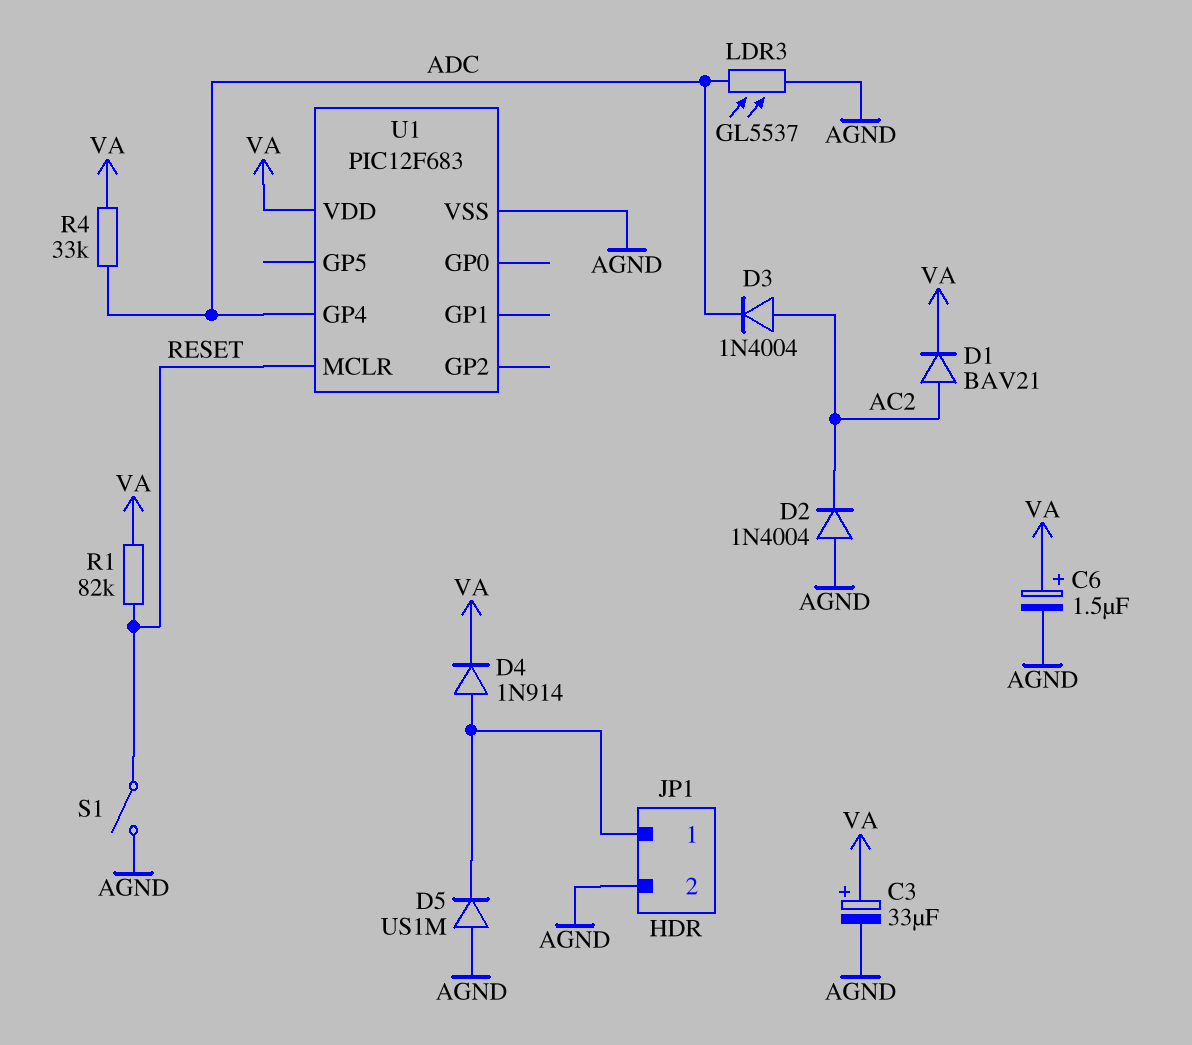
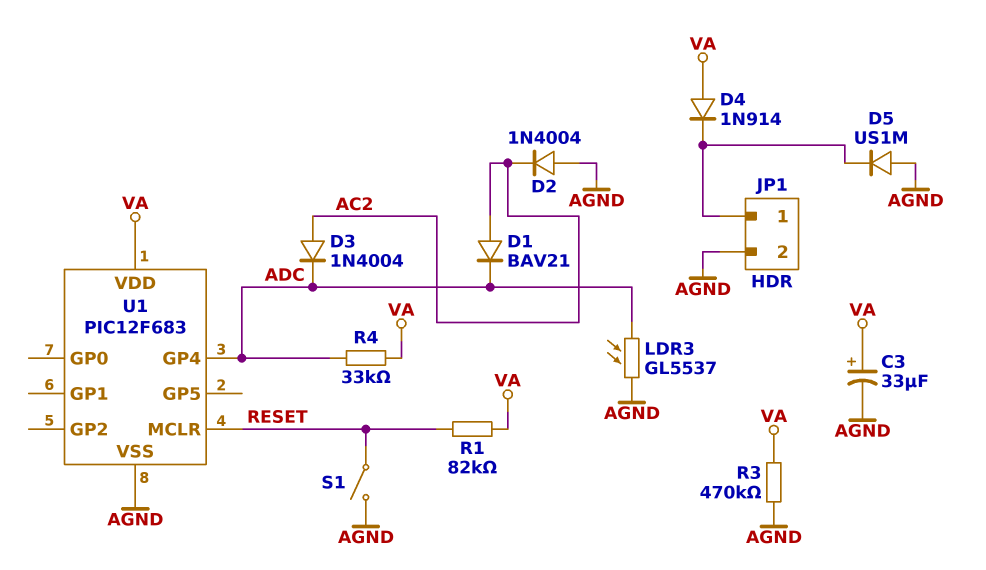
C6: 1.5uF (plus VA, minus AGND) -> none
D1: diode BAV21 (A AC2, K VA) -> diode BAV21 (A AC2, K ADC)
D4: diode 1N914 (A JP1/1, K VA) -> diode 1N914 (A VA, K JP1/1)
R3: none -> 470k (AGND, VA)

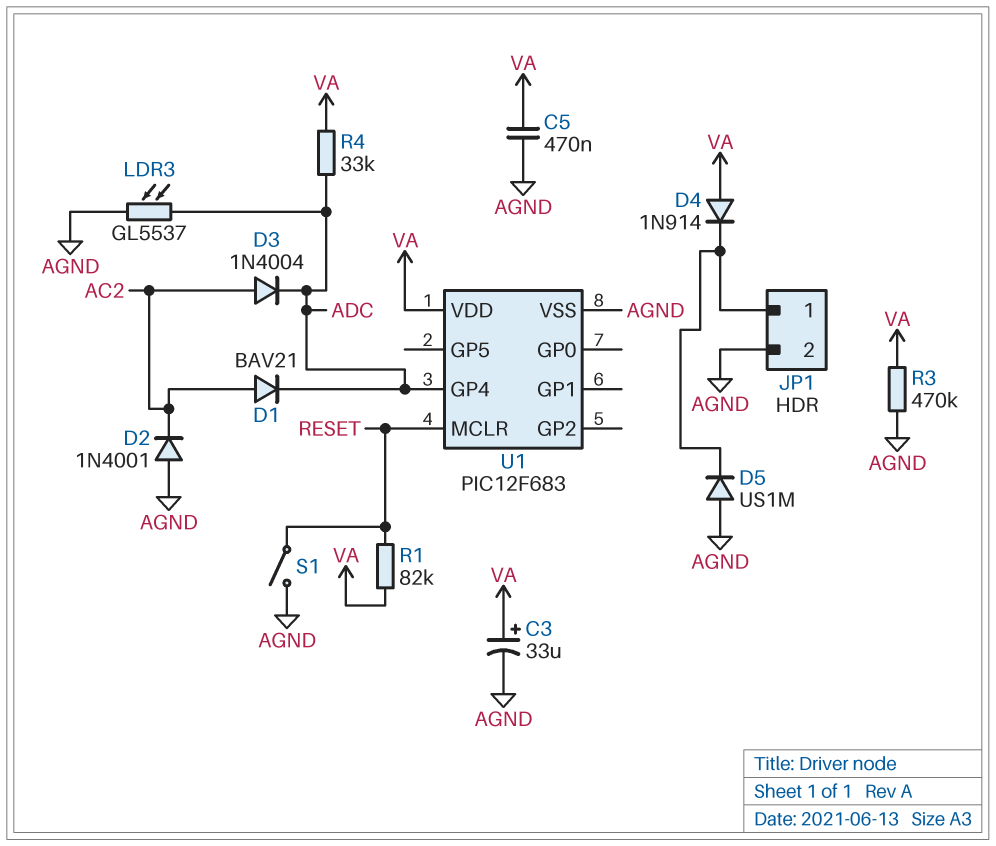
C5: none -> 470nF (AGND, VA)
D2: diode 1N4004 (A AGND, K AC2) -> diode 1N4001 (A AGND, K AC2)

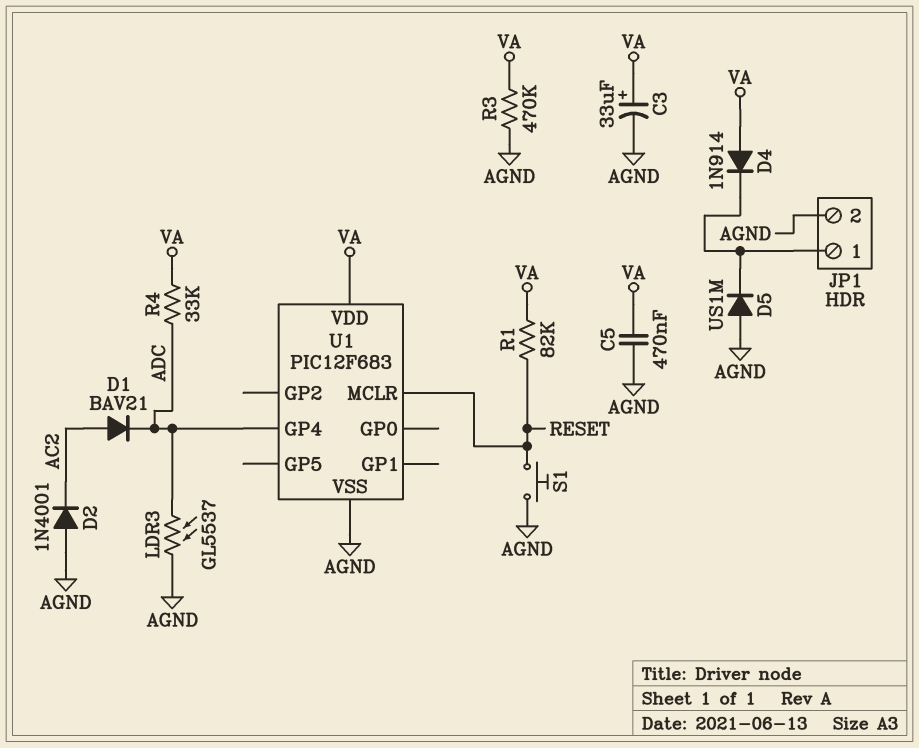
D3: diode 1N4004 (A AC2, K ADC) -> none
S1: switch (AGND, RESET) -> button (AGND, RESET)

